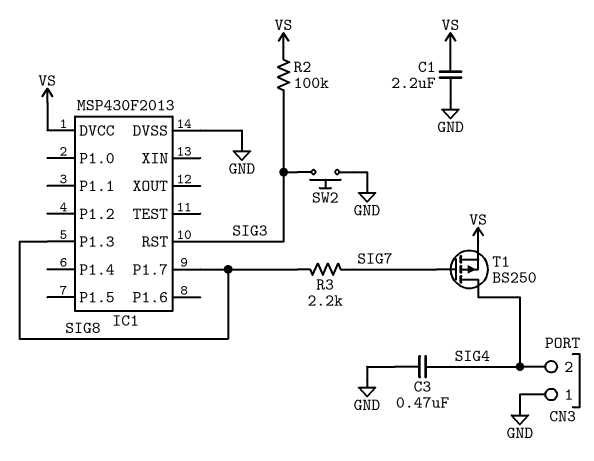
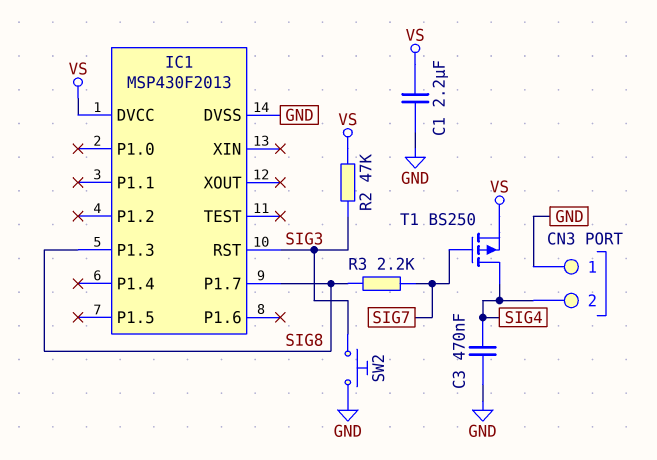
R2: 100k (SIG3, VS) -> 47k (SIG3, VS)

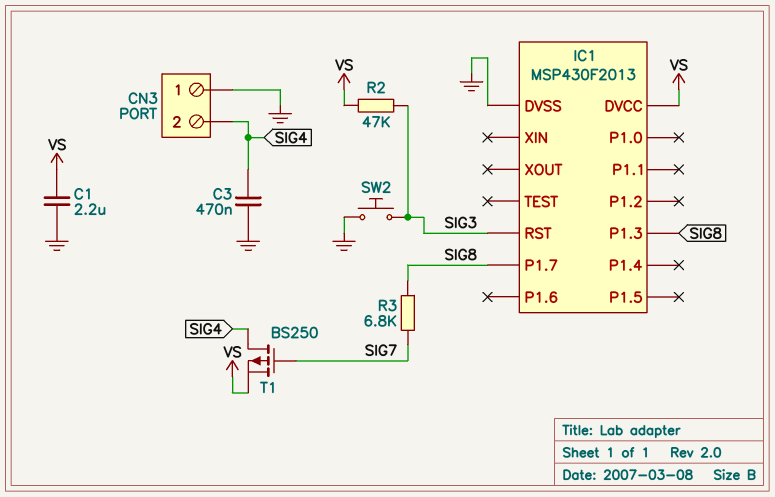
R3: 2.2k (SIG7, SIG8) -> 6.8k (SIG7, SIG8)

